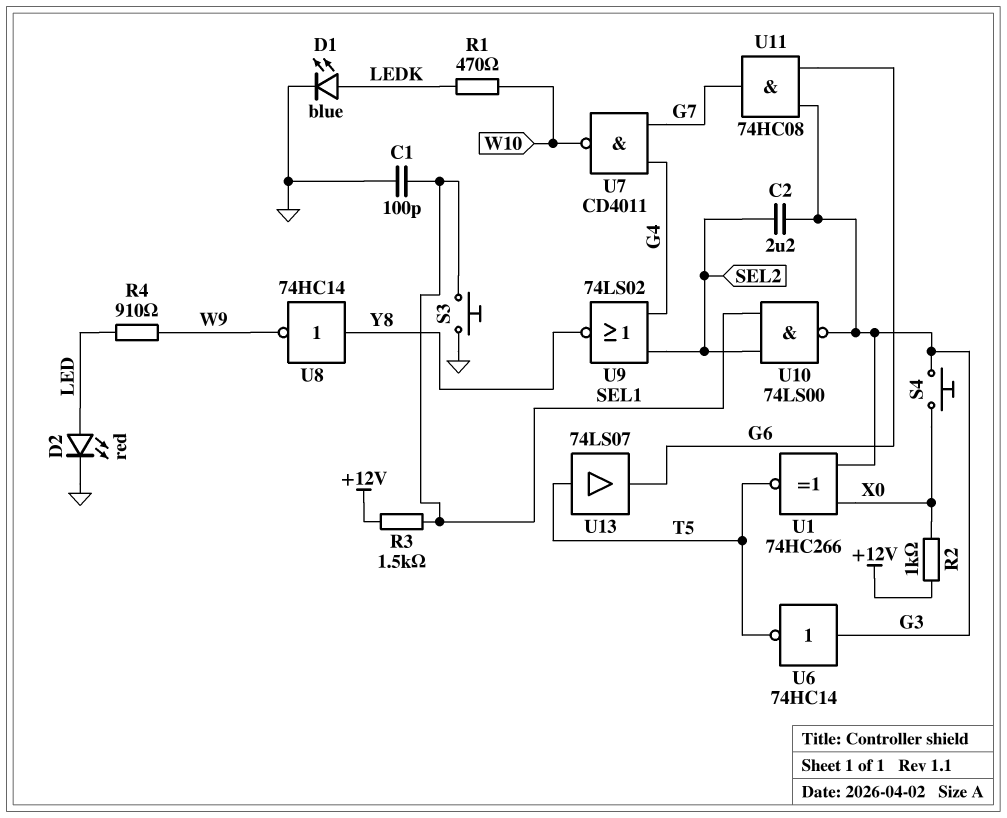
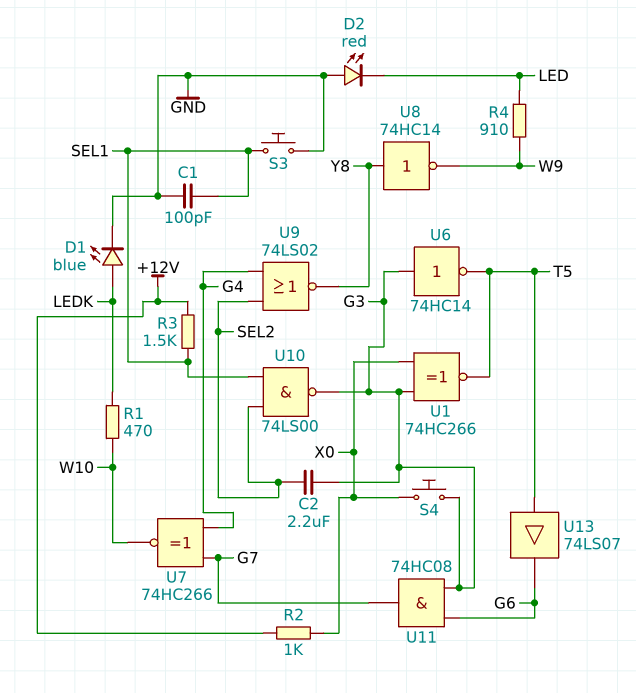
D2: LED red (A LED, K GND) -> LED red (A GND, K LED)
U7: NAND CD4011 (in G4, in G7, out W10) -> XNOR 74HC266 (in G4, in G7, out W10)

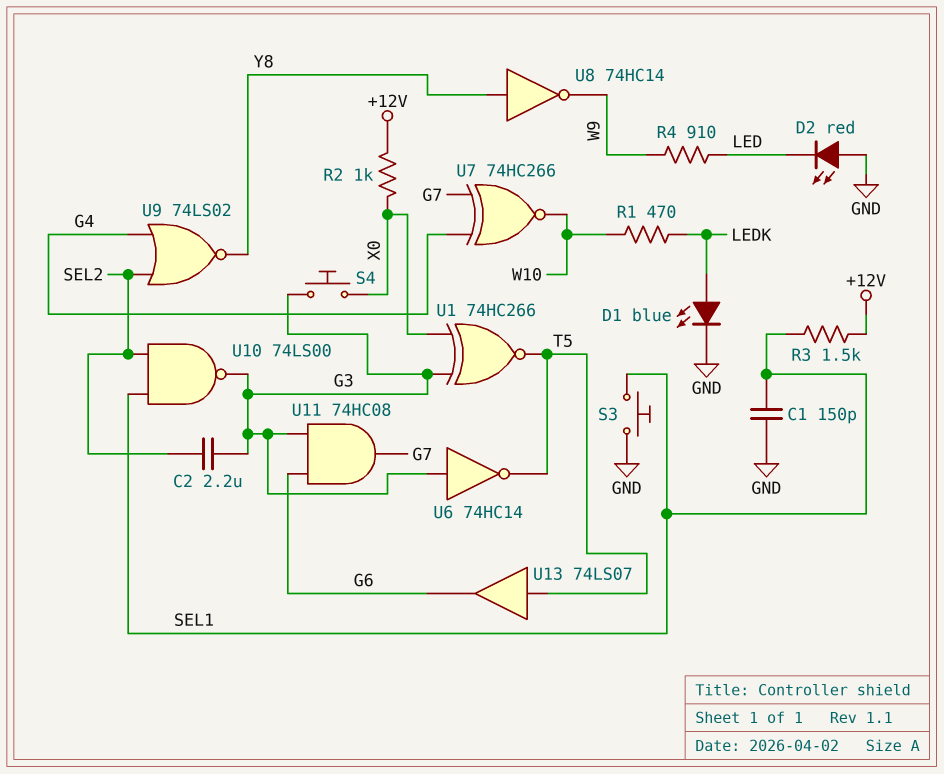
C1: 100pF (GND, SEL1) -> 150pF (GND, SEL1)

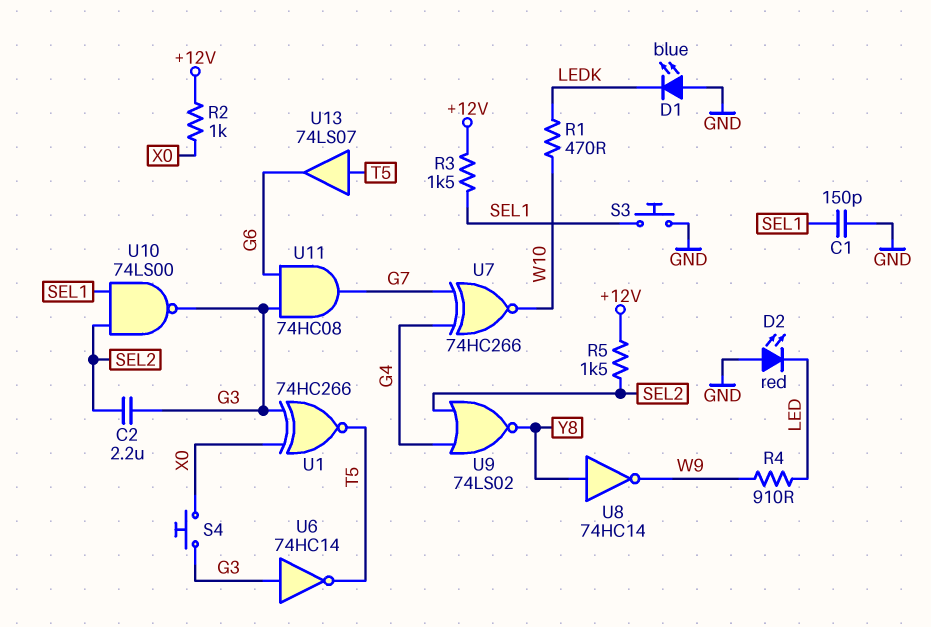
D1: LED blue (A LEDK, K GND) -> LED blue (A GND, K LEDK)
R5: none -> 1.5k (+12V, SEL2)

